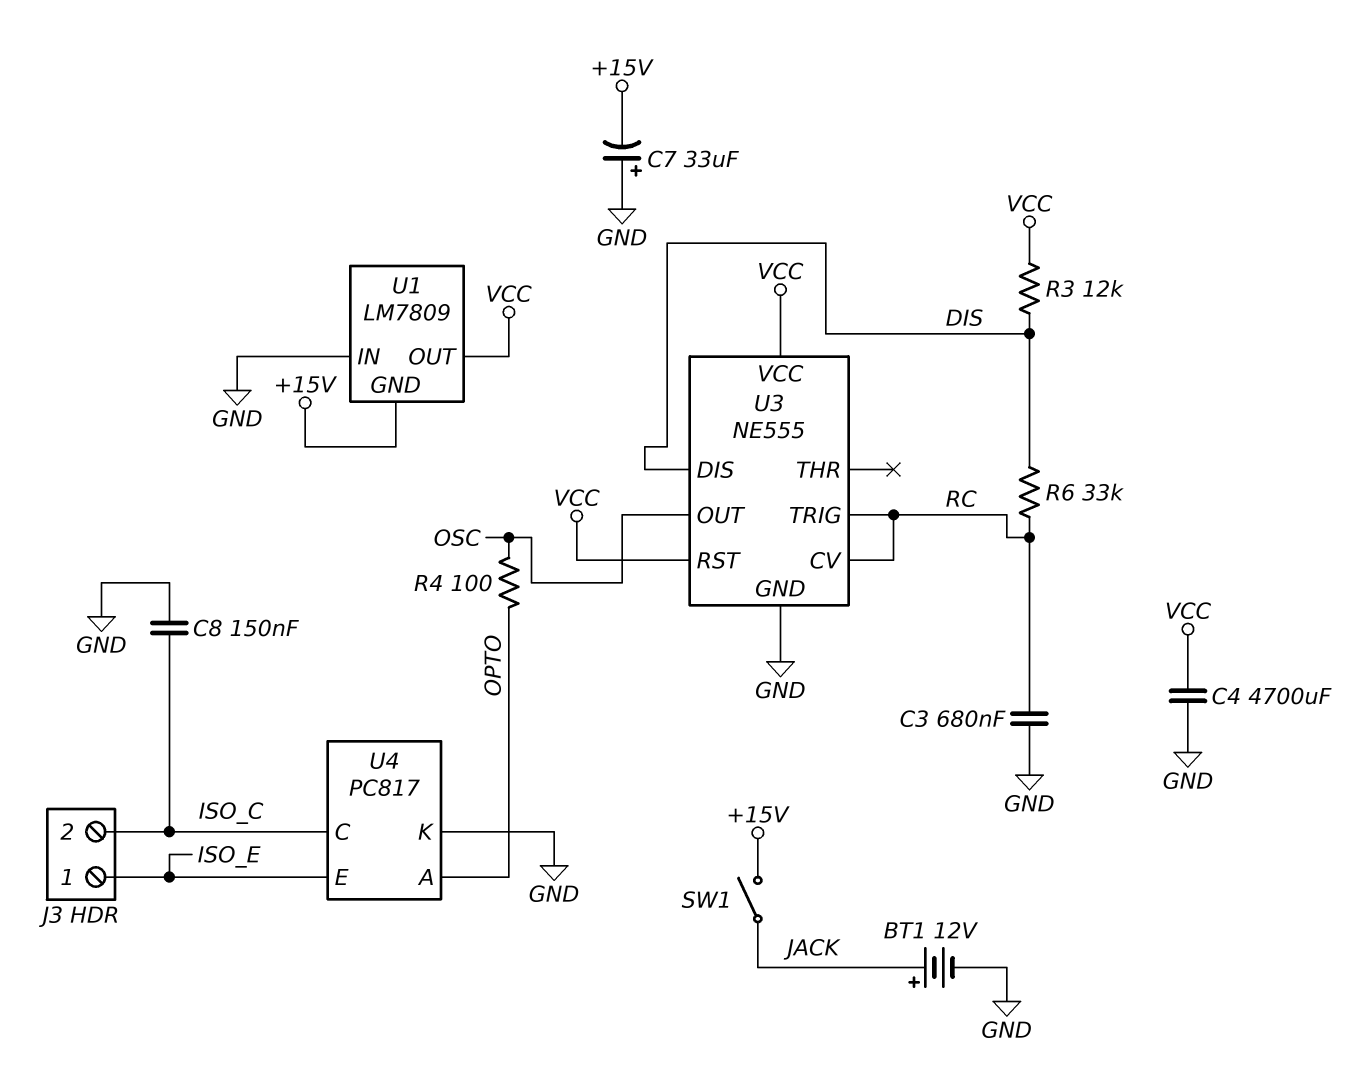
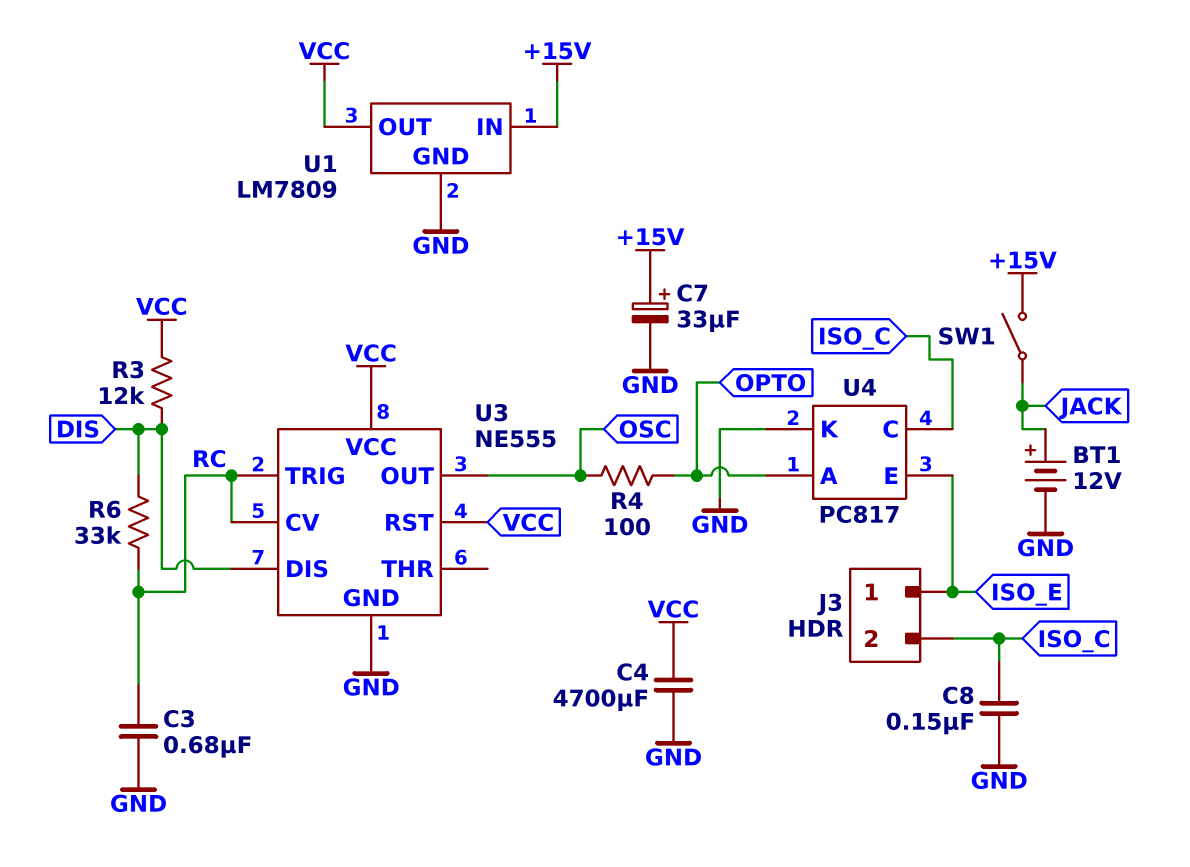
C7: 33uF (plus GND, minus +15V) -> 33uF (plus +15V, minus GND)
U1 pin GND: +15V -> GND
U1 pin IN: GND -> +15V

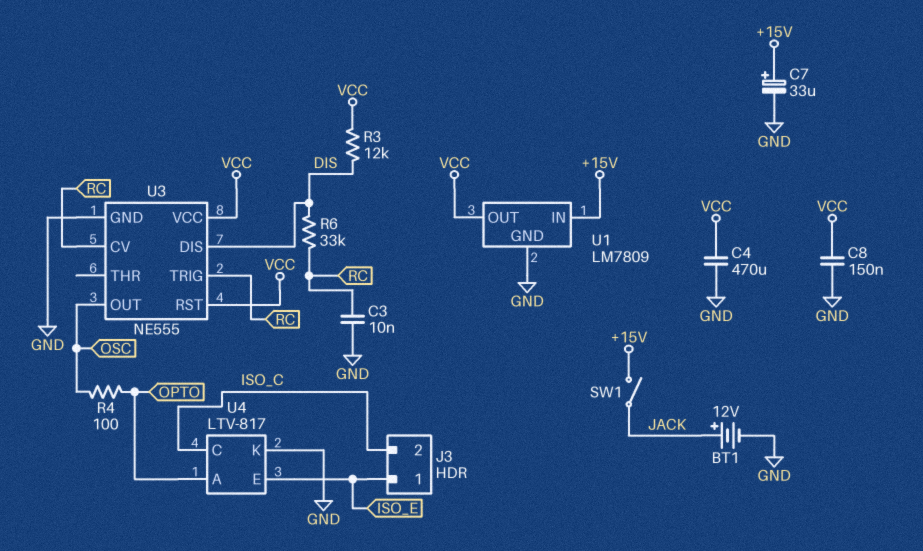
C3: 680nF (GND, RC) -> 10nF (GND, RC)
C4: 4700uF (GND, VCC) -> 470uF (GND, VCC)
C8: 150nF (GND, ISO_C) -> 150nF (GND, VCC)
U4: PC817 -> LTV-817

